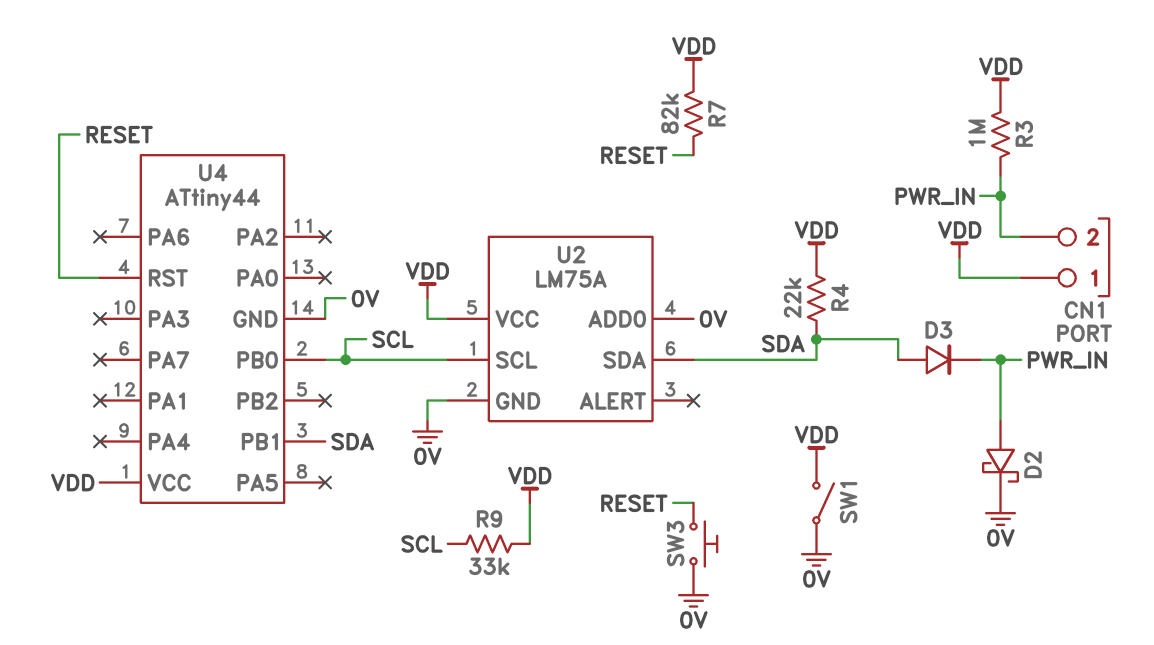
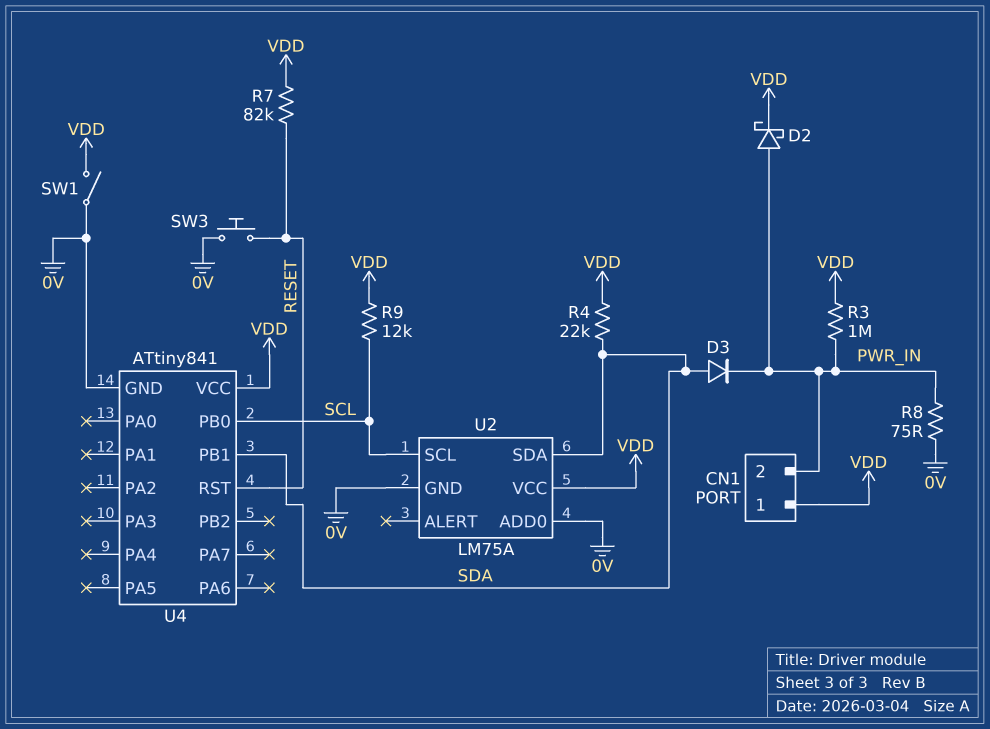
D2: schottky (A PWR_IN, K 0V) -> schottky (A PWR_IN, K VDD)
R8: none -> 75 (0V, PWR_IN)
R9: 33k (SCL, VDD) -> 12k (SCL, VDD)
U4: ATtiny44 -> ATtiny841

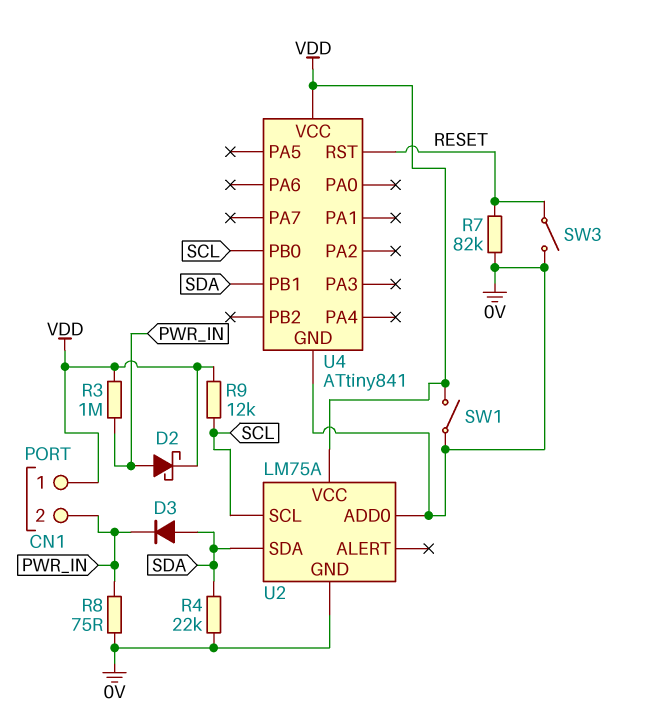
R4: 22k (SDA, VDD) -> 22k (0V, SDA)
R7: 82k (RESET, VDD) -> 82k (0V, RESET)
SW3: button (0V, RESET) -> switch (0V, RESET)

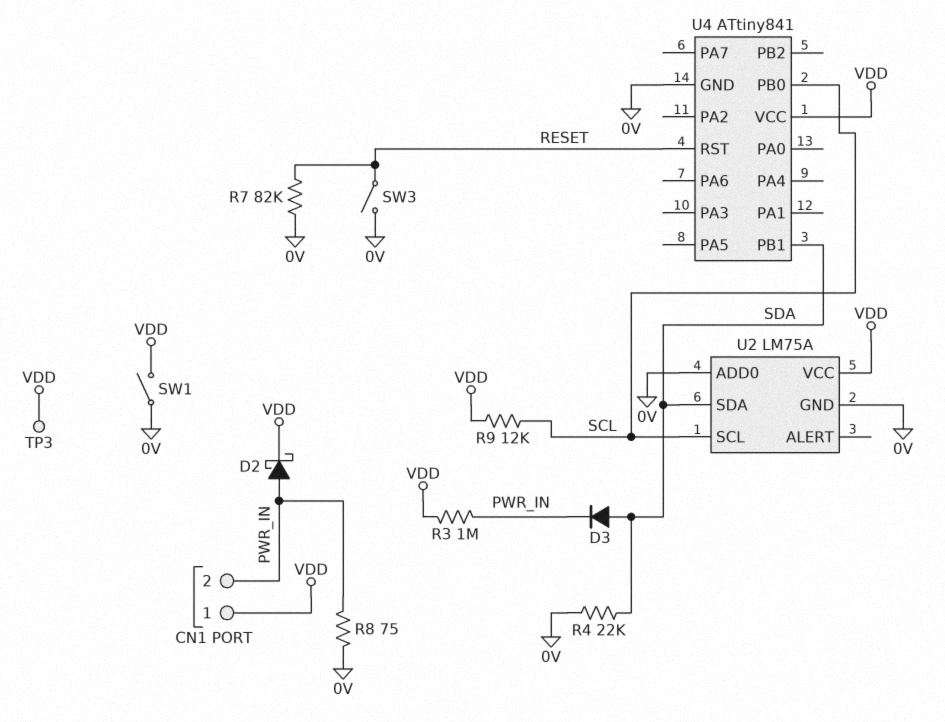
TP3: none -> test point (VDD)

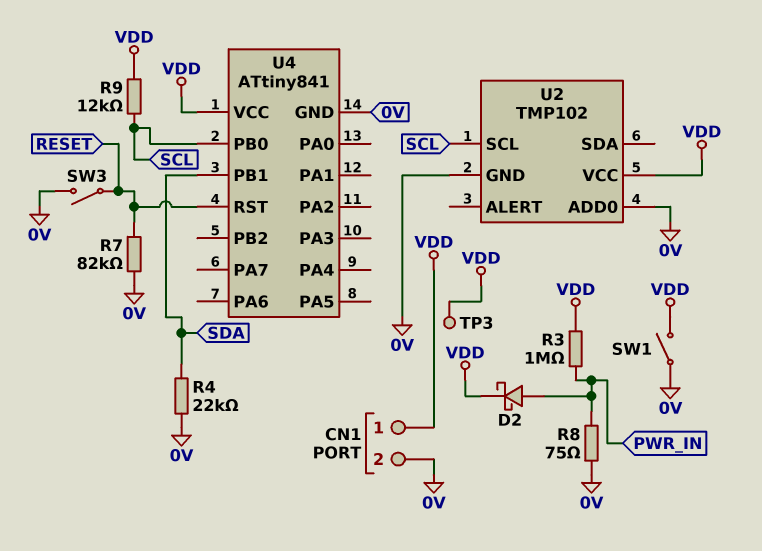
CN1 pin 2: PWR_IN -> 0V
D3: diode (A SDA, K PWR_IN) -> none
U2: LM75A -> TMP102
U2 pin SDA: SDA -> none

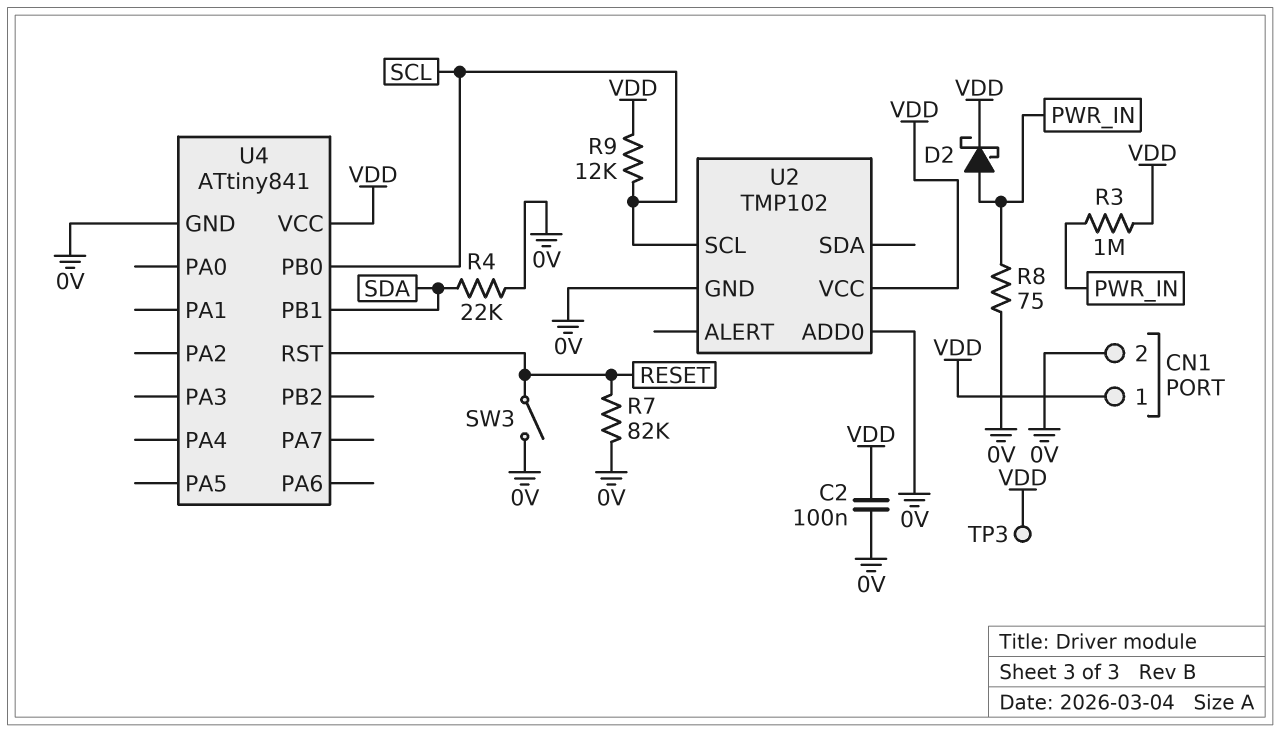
C2: none -> 100nF (0V, VDD)
SW1: switch (0V, VDD) -> none

